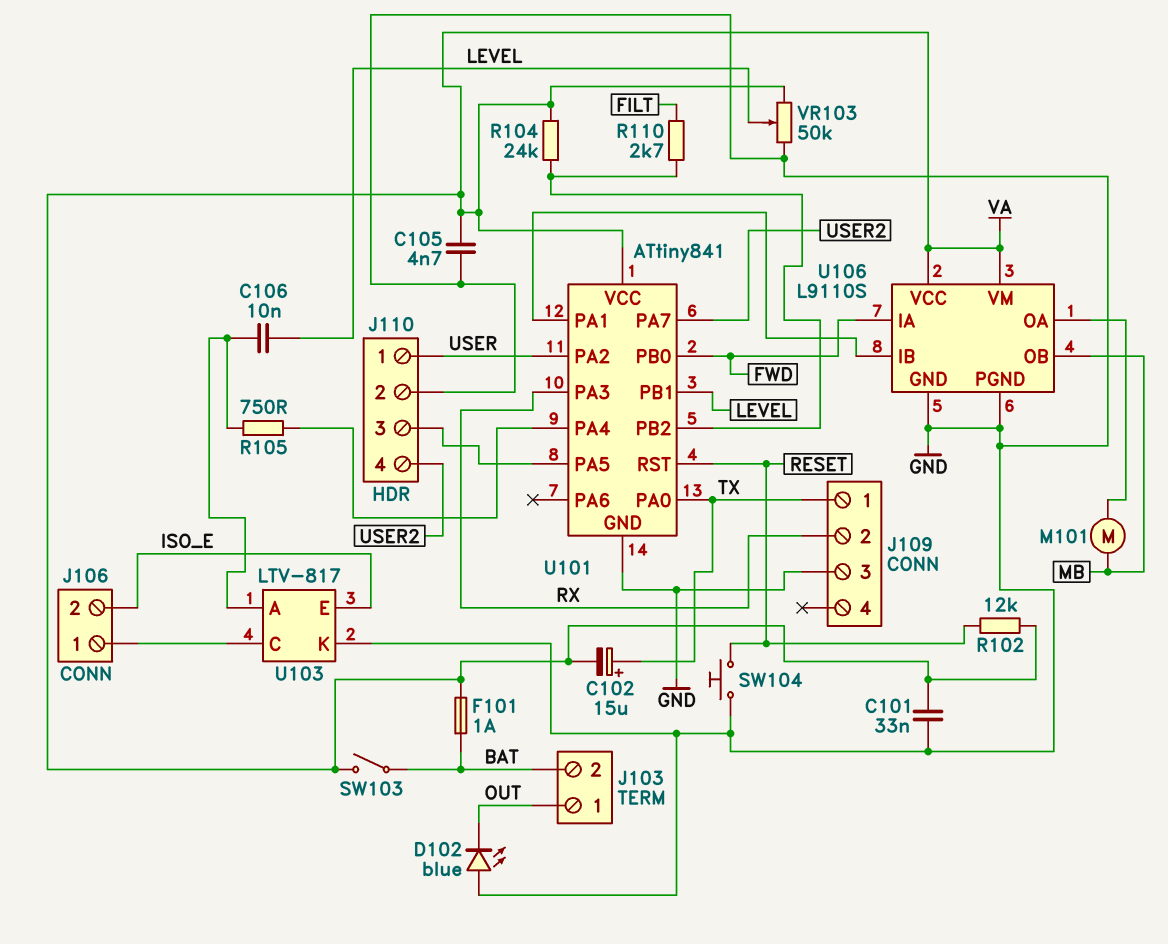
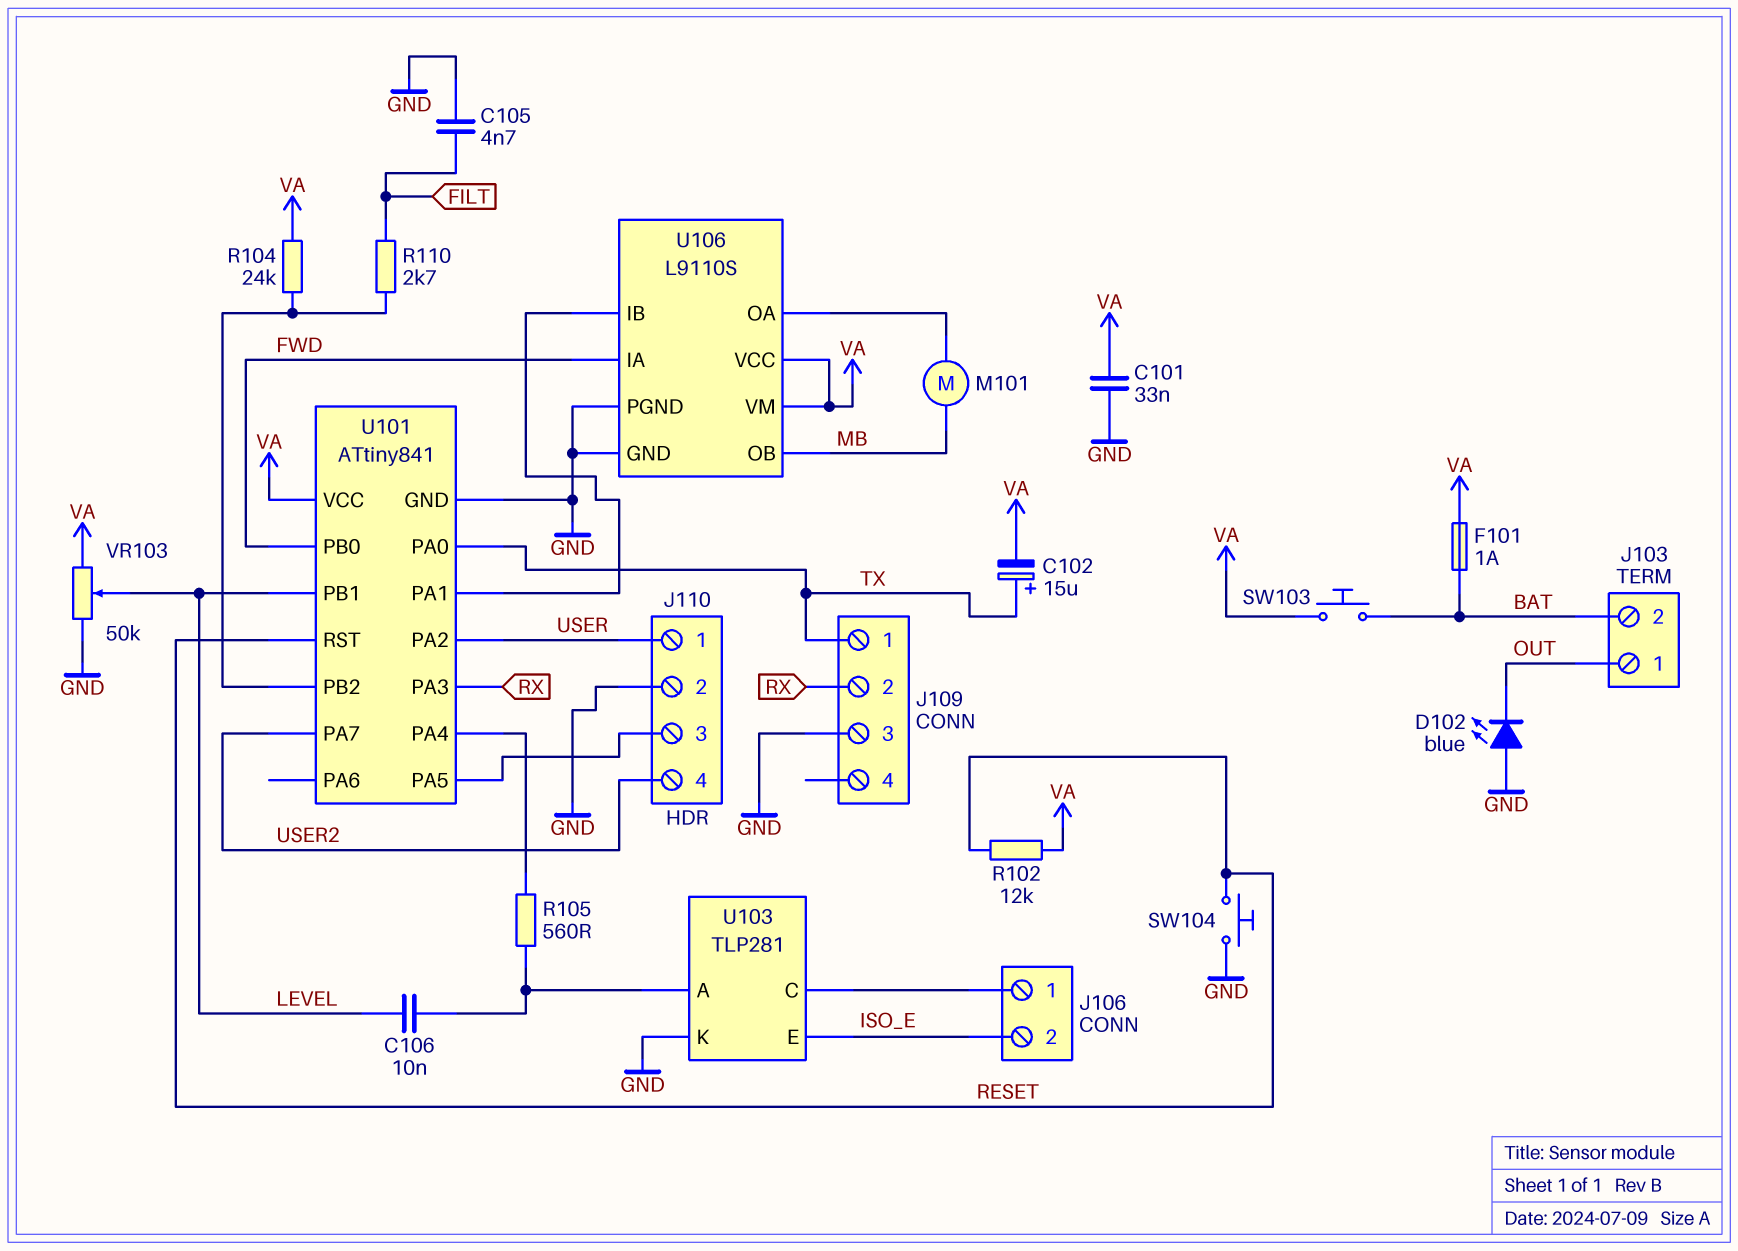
C105: 4.7nF (GND, VA) -> 4.7nF (FILT, GND)
R105: 750 (U101/PA4, U103/A) -> 560 (U101/PA4, U103/A)
SW103: switch (BAT, VA) -> button (BAT, VA)
U103: LTV-817 -> TLP281

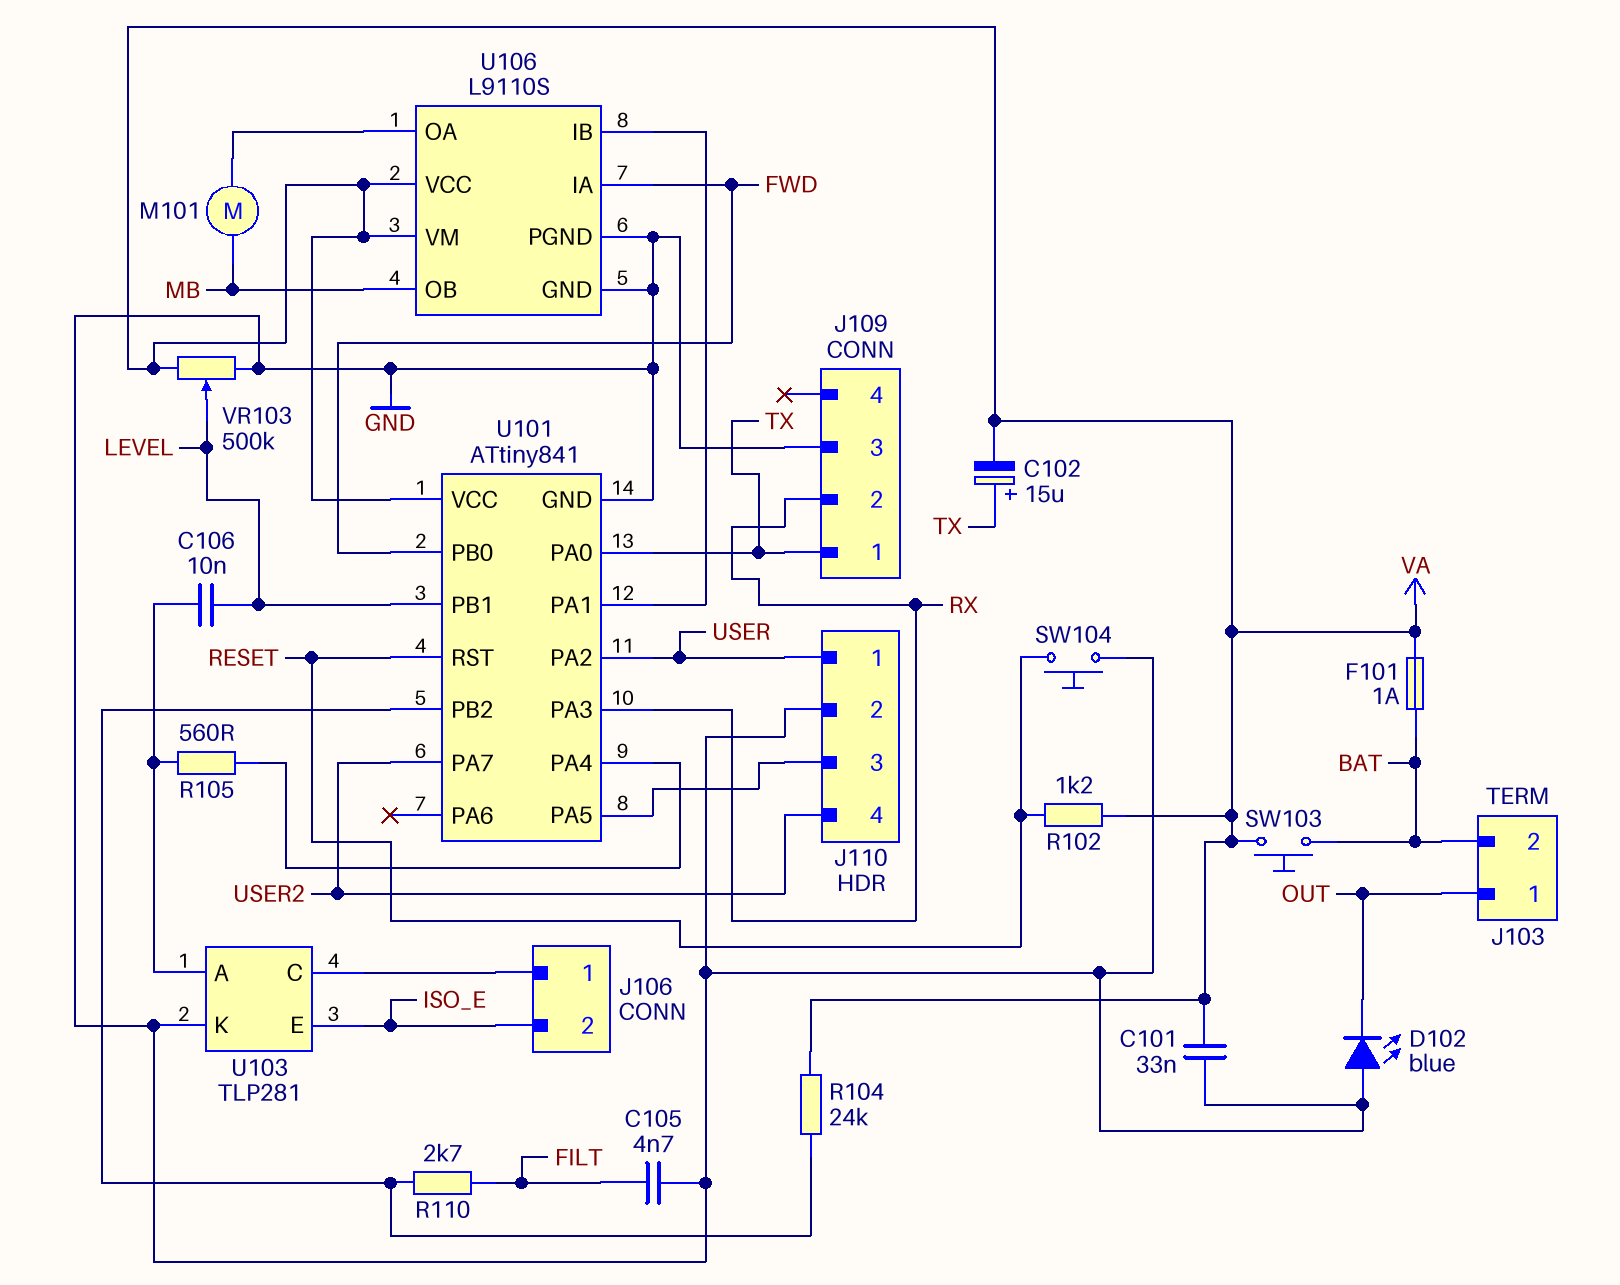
R102: 12k (RESET, VA) -> 1.2k (RESET, VA)
VR103: 50k (GND, VA, wiper LEVEL) -> 500k (GND, VA, wiper LEVEL)

